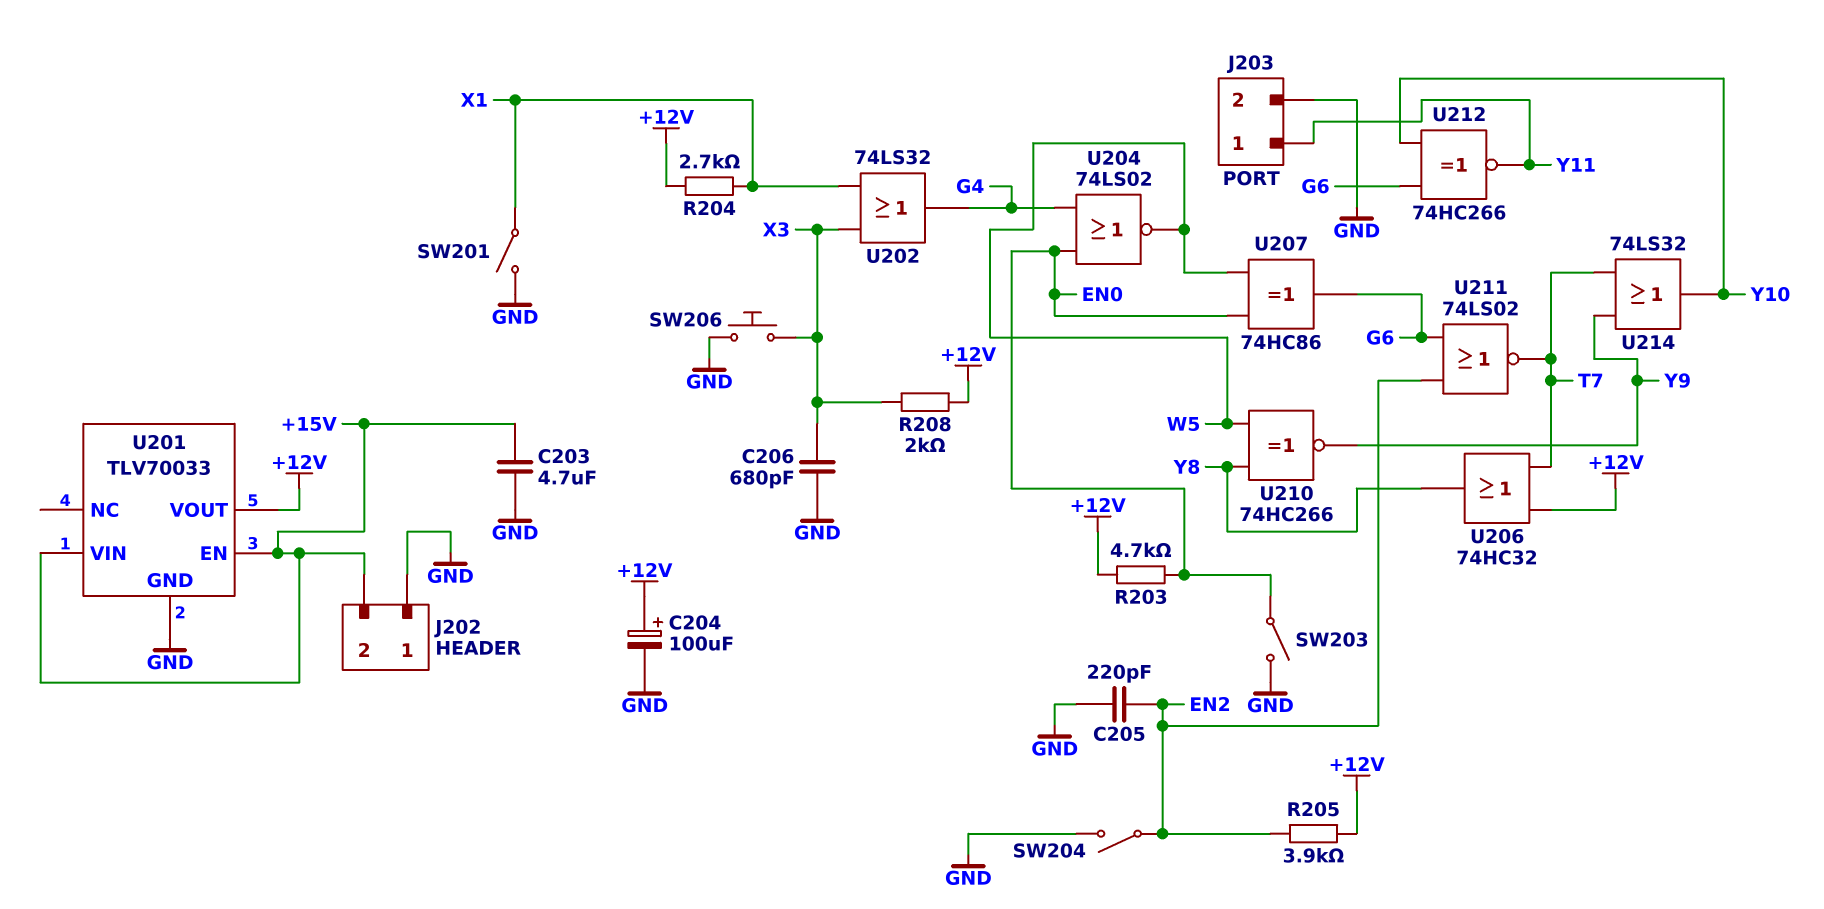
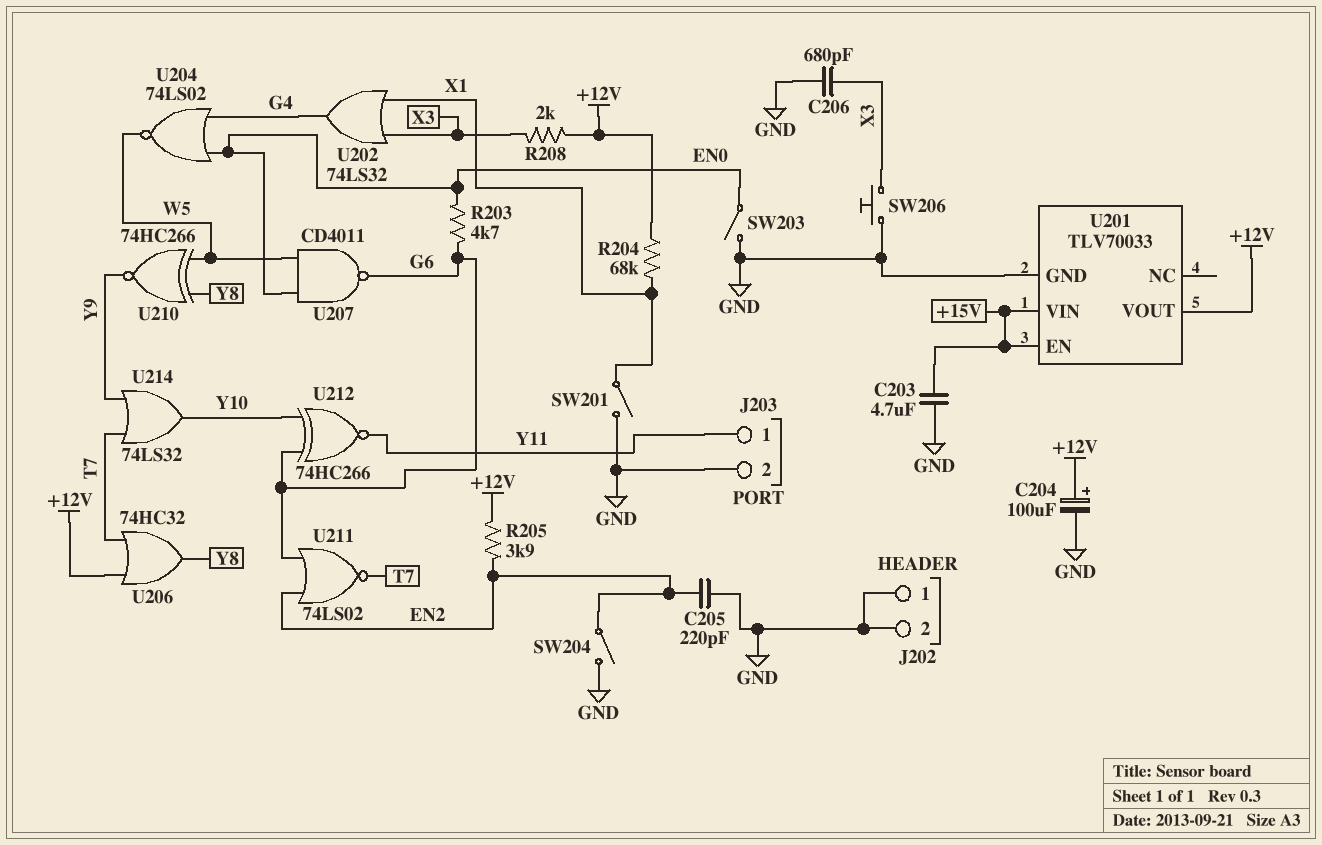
J202 pin 2: +15V -> GND
R203: 4.7k (+12V, EN0) -> 4.7k (EN0, G6)
R204: 2.7k (+12V, X1) -> 68k (+12V, X1)
U207: XOR 74HC86 (in EN0, in W5, out G6) -> NAND CD4011 (in EN0, in W5, out G6)

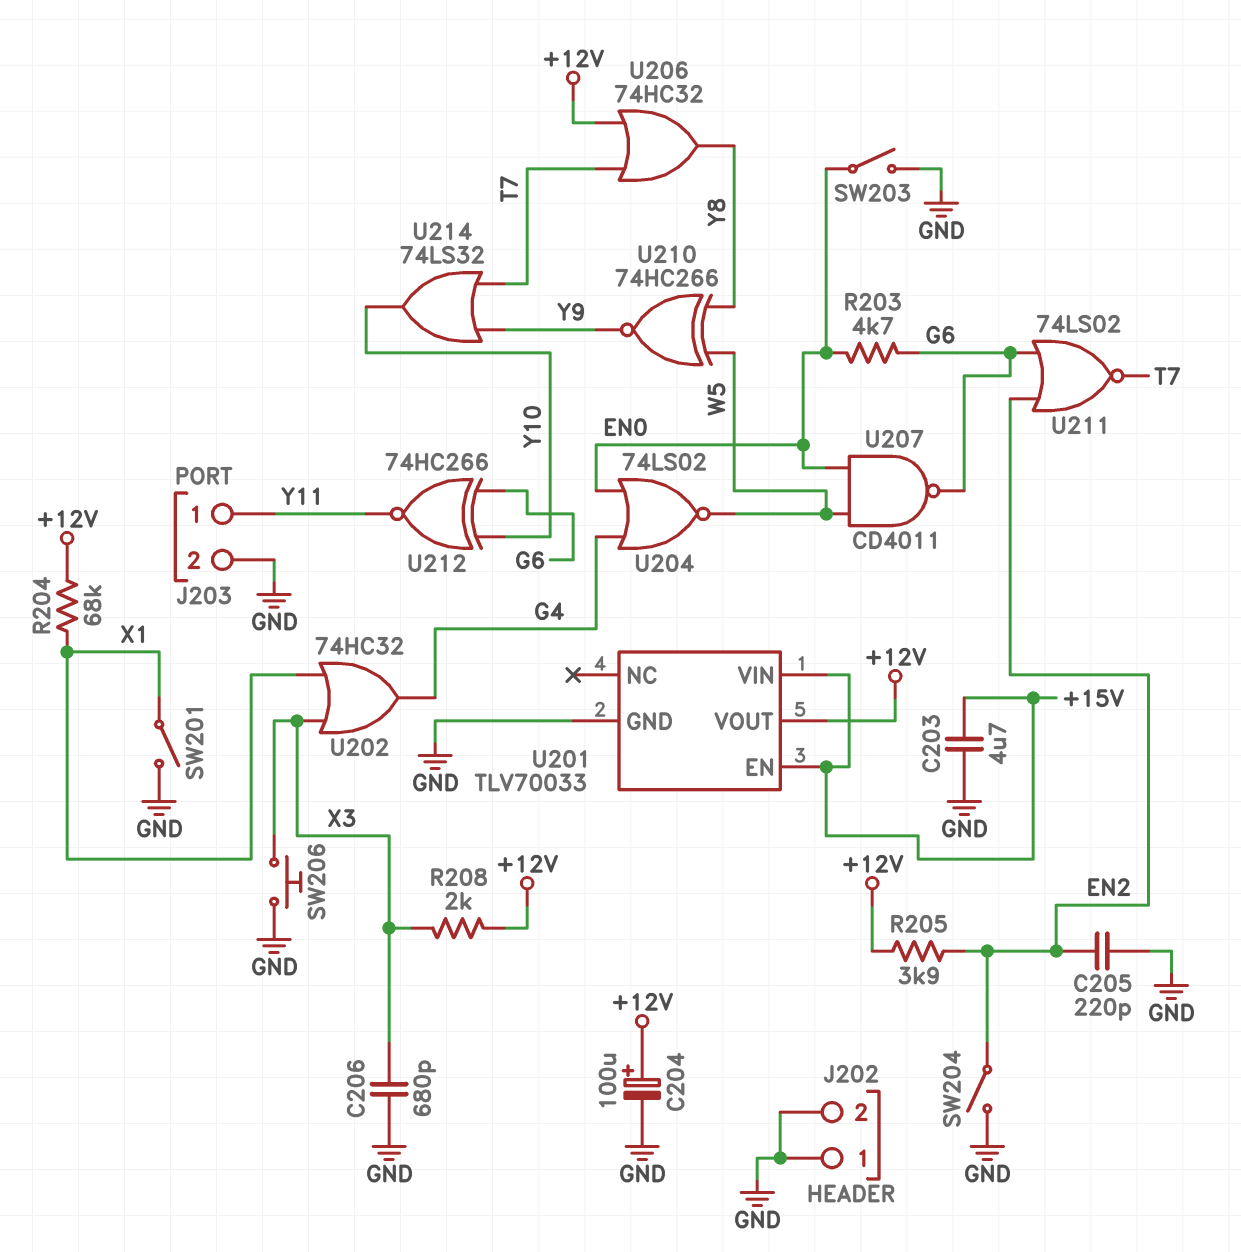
U202: OR 74LS32 (in X1, in X3, out G4) -> OR 74HC32 (in X1, in X3, out G4)

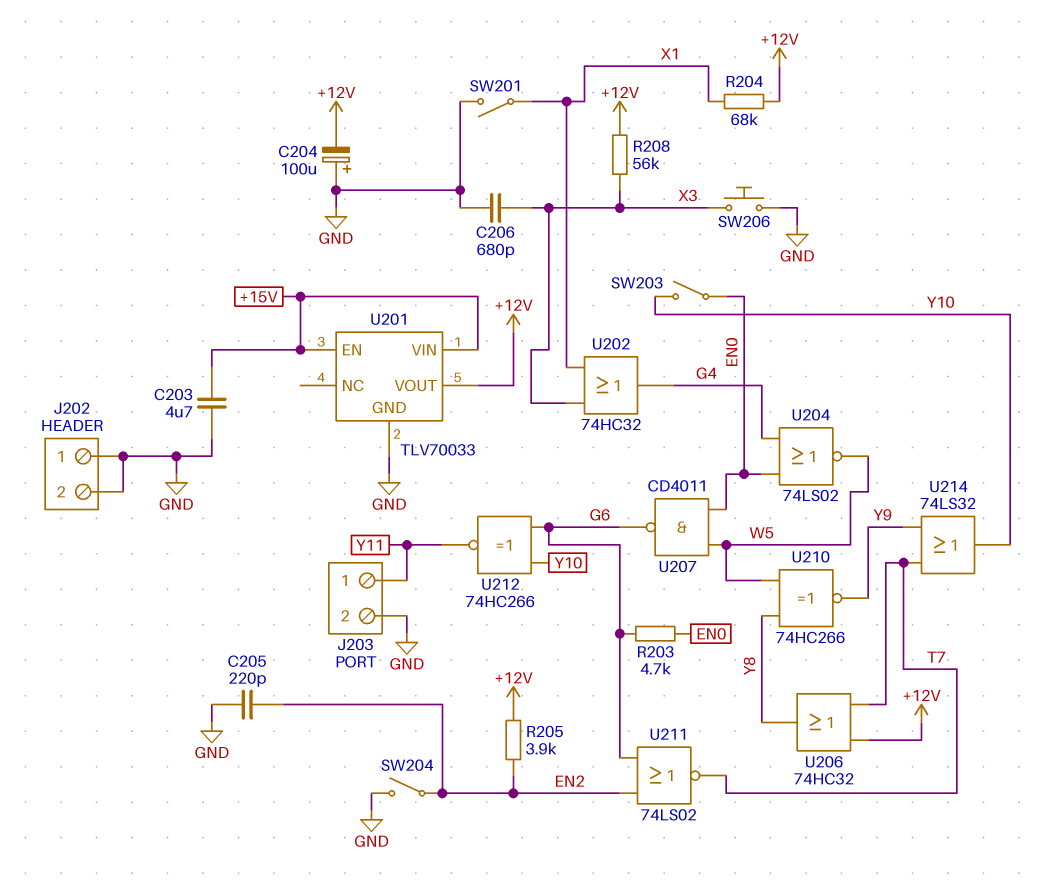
C204: 100uF (plus +12V, minus GND) -> 100uF (plus GND, minus +12V)
R208: 2k (+12V, X3) -> 56k (+12V, X3)
SW203: switch (EN0, GND) -> switch (EN0, Y10)

